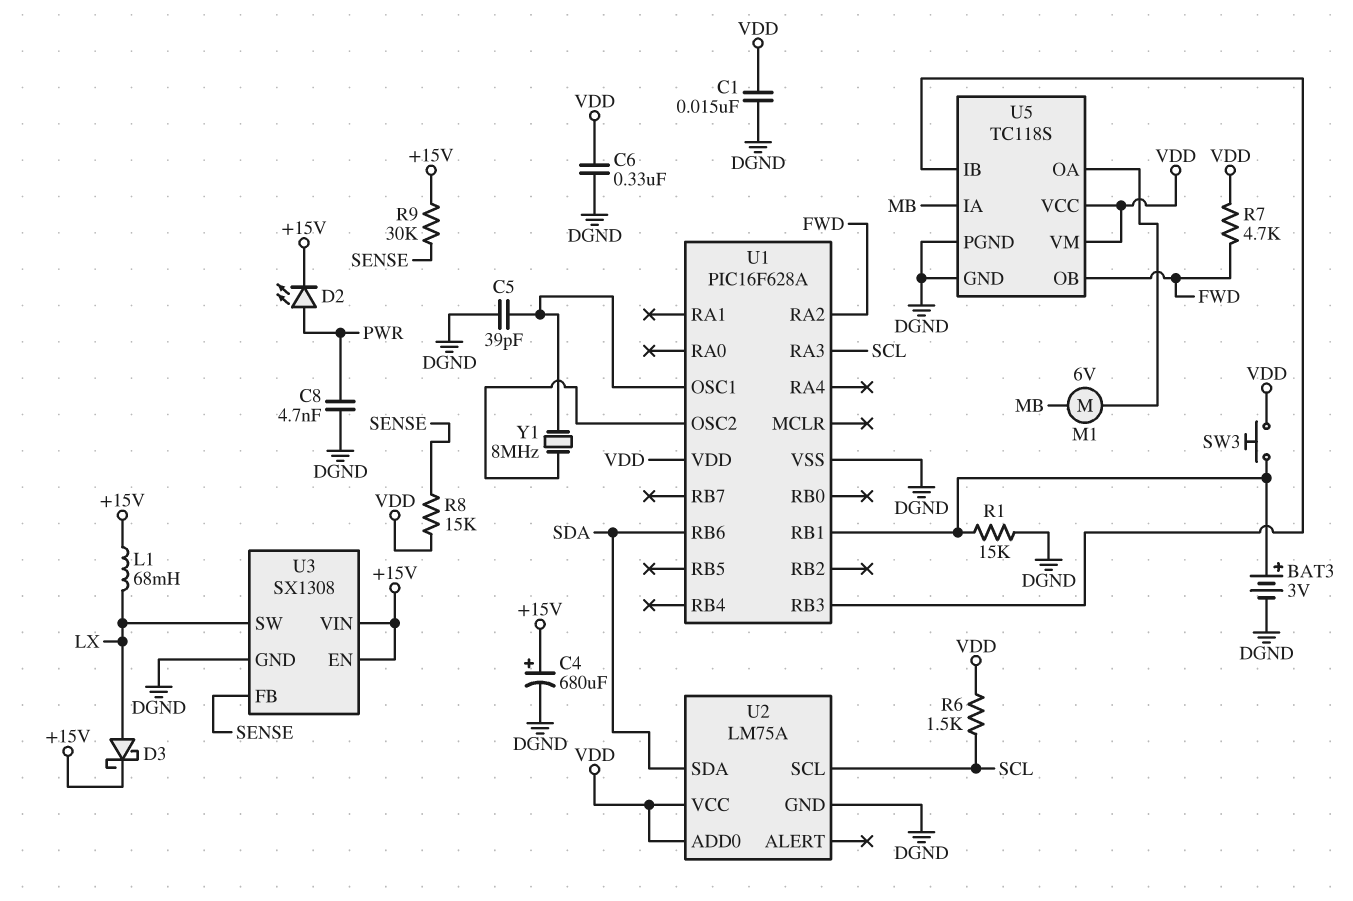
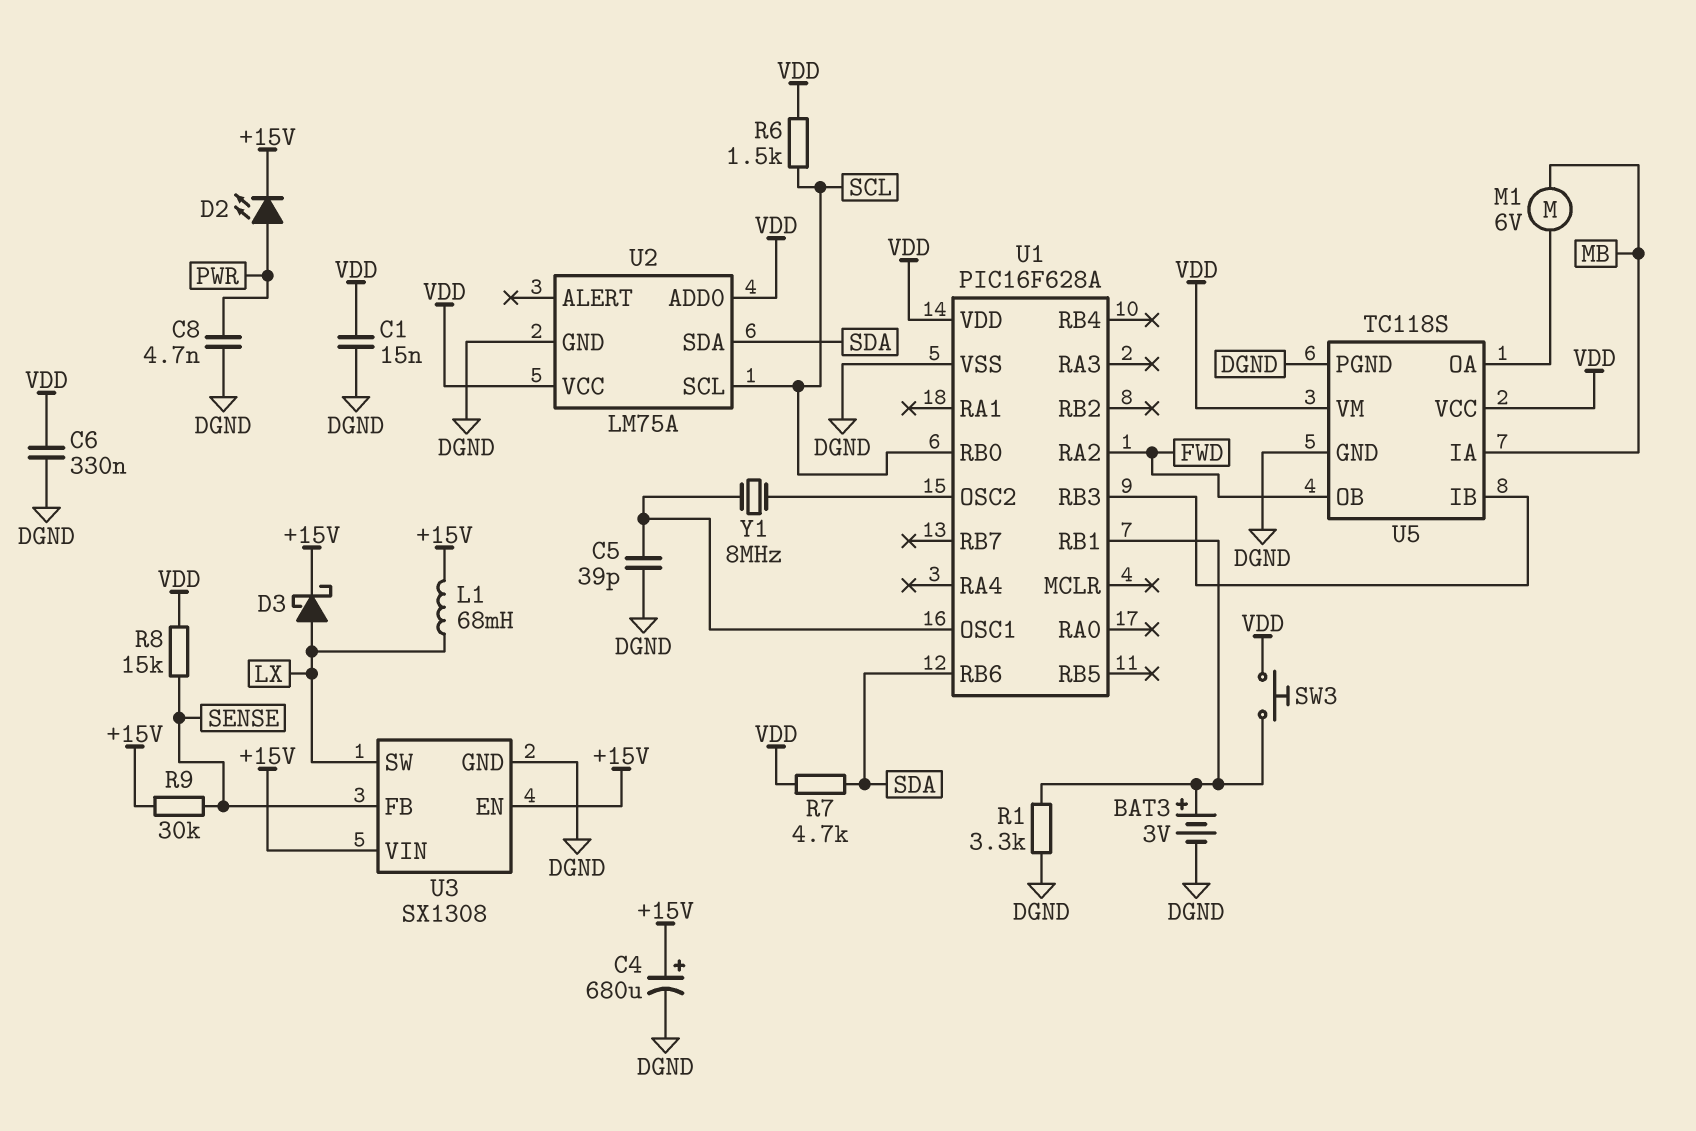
R1: 15k (DGND, U1/RB1) -> 3.3k (DGND, U1/RB1)
R7: 4.7k (FWD, VDD) -> 4.7k (SDA, VDD)
U1 pin RA3: SCL -> none
U1 pin RB0: none -> SCL

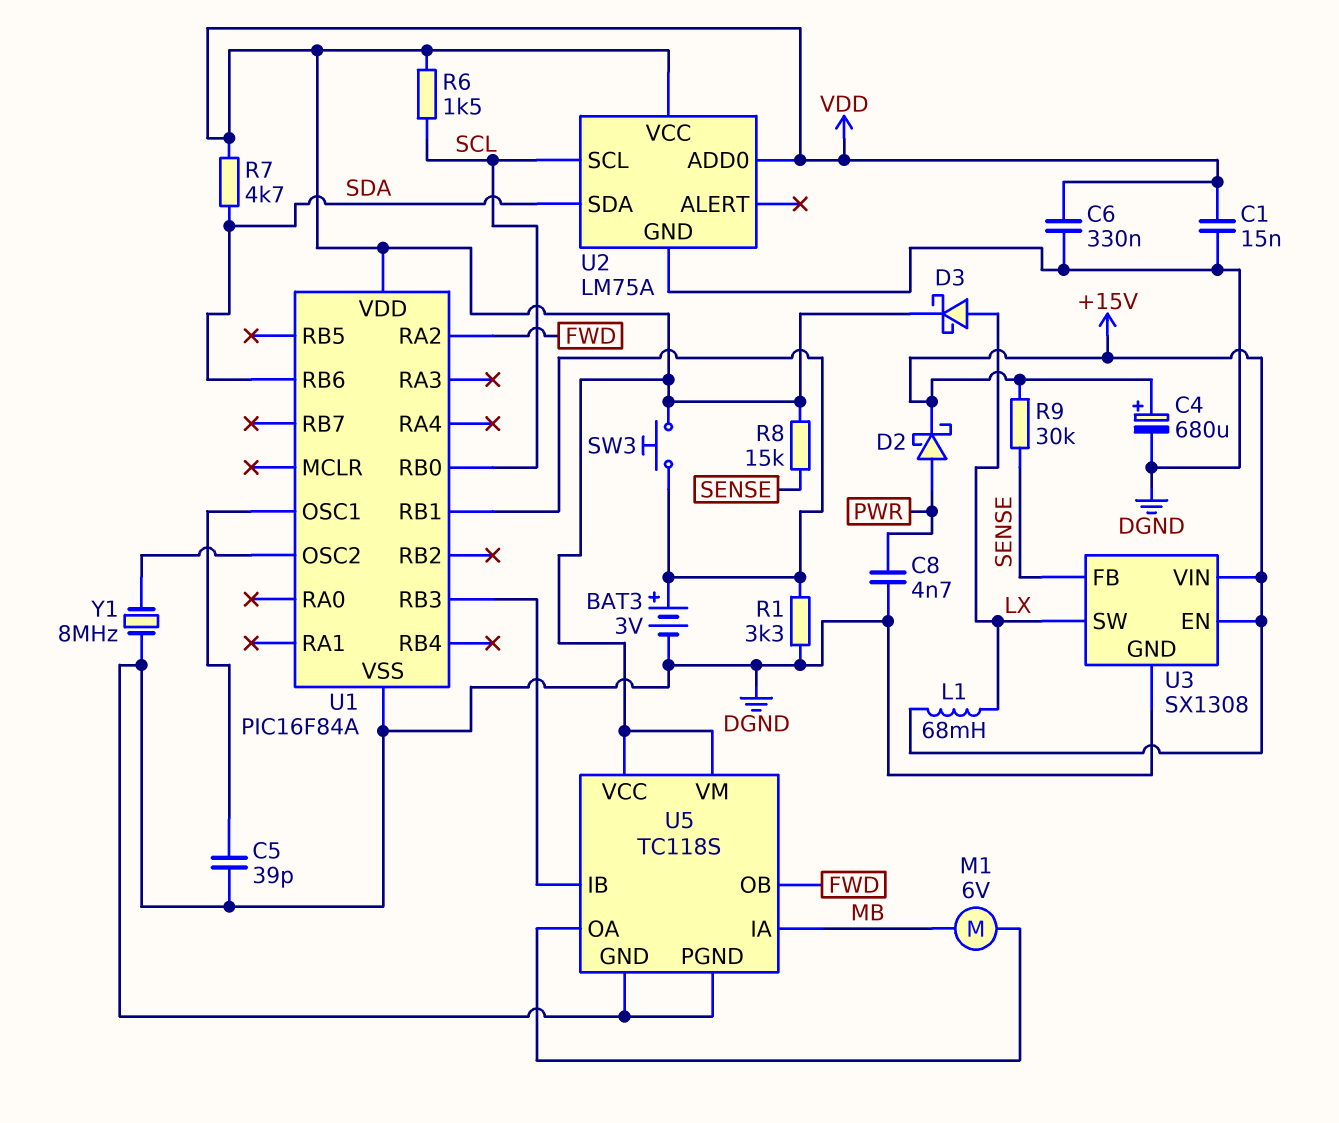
D2: LED (A PWR, K +15V) -> schottky (A PWR, K +15V)
D3: schottky (A LX, K +15V) -> schottky (A LX, K VDD)
U1: PIC16F628A -> PIC16F84A
Y1: 8MHz (U1/OSC1, U1/OSC2) -> 8MHz (DGND, U1/OSC2)

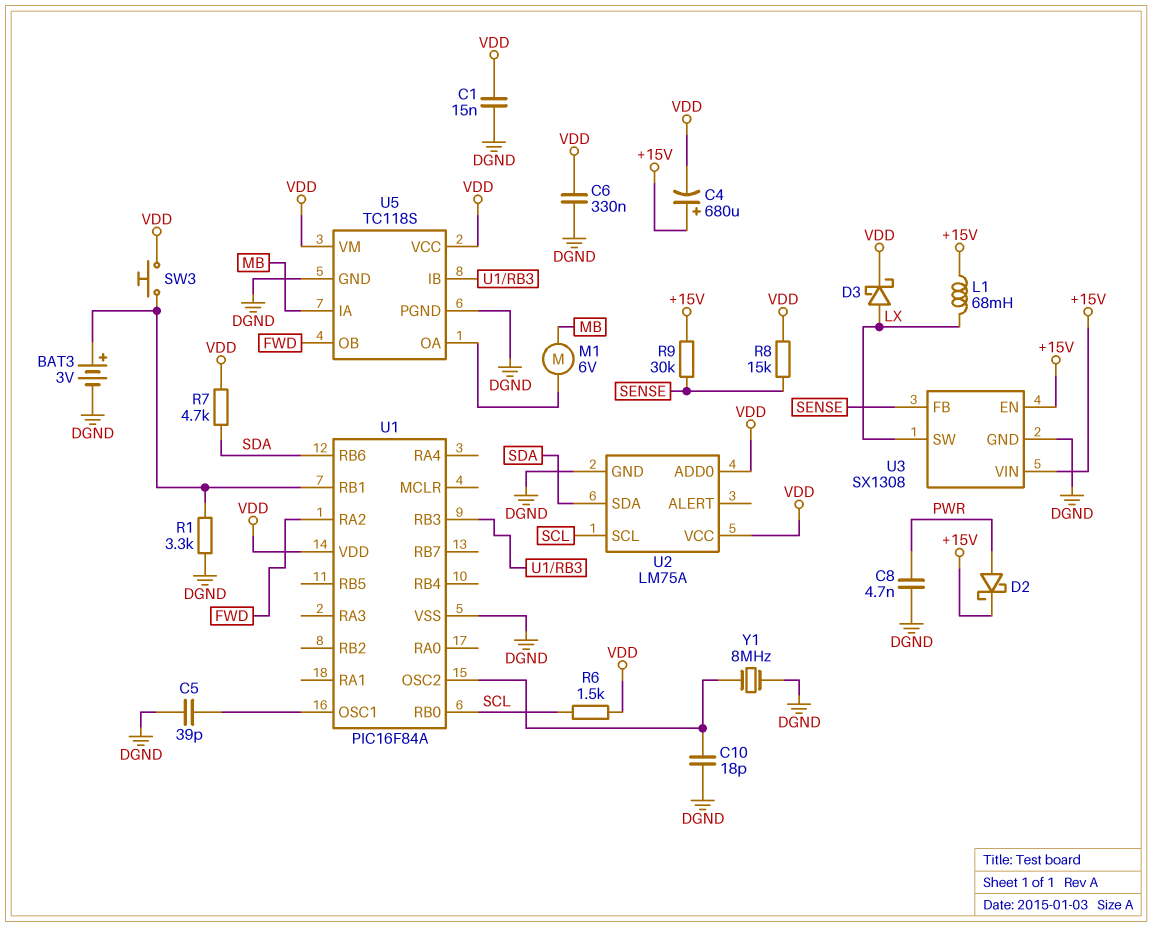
C4: 680uF (plus +15V, minus DGND) -> 680uF (plus +15V, minus VDD)
C10: none -> 18pF (DGND, U1/OSC2)

